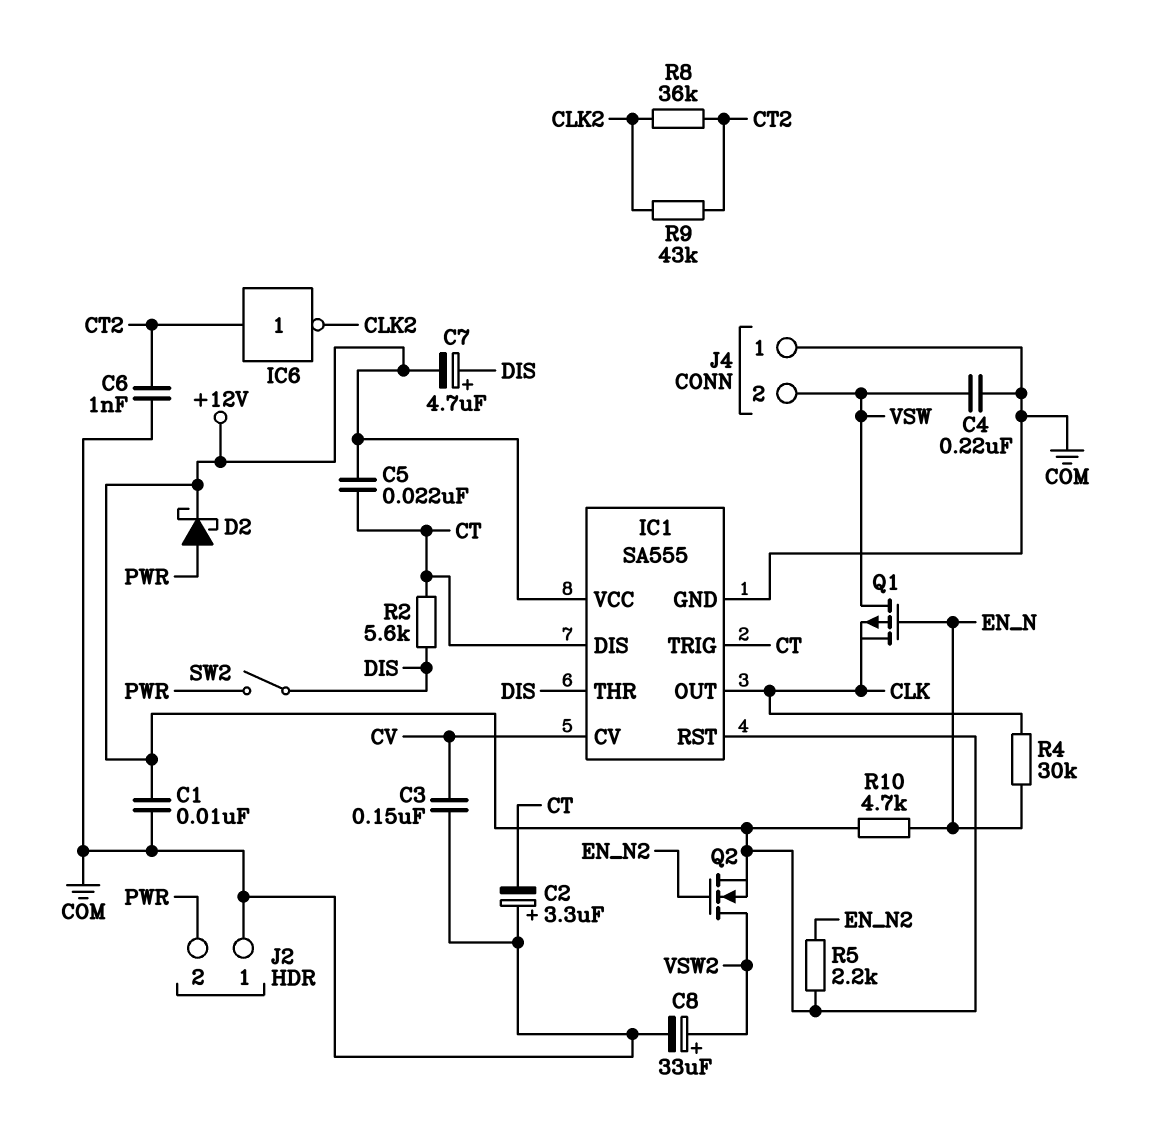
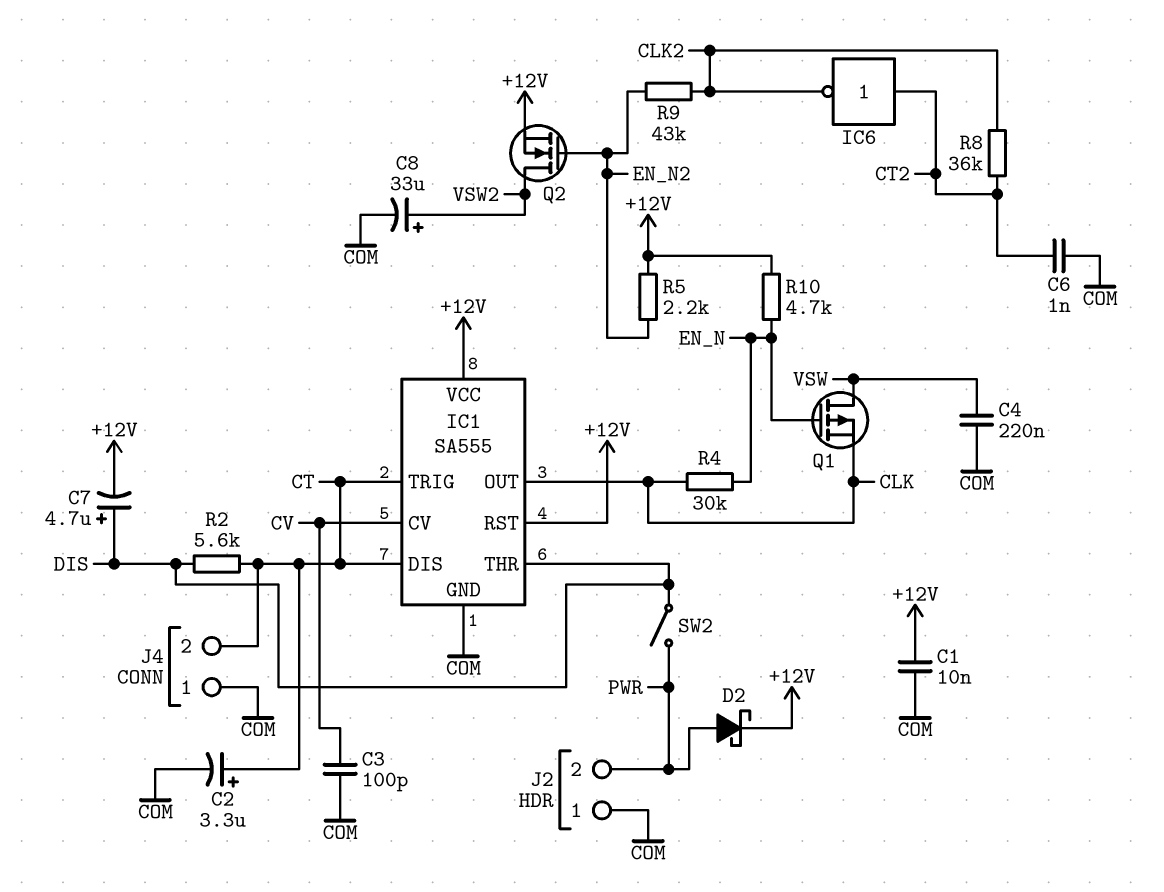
C2: 3.3uF (plus COM, minus CT) -> 3.3uF (plus CT, minus COM)
C3: 150nF (COM, CV) -> 100pF (COM, CV)
C5: 22nF (+12V, CT) -> none
J4 pin 2: VSW -> CT
R9: 43k (CLK2, CT2) -> 43k (CLK2, EN_N2)

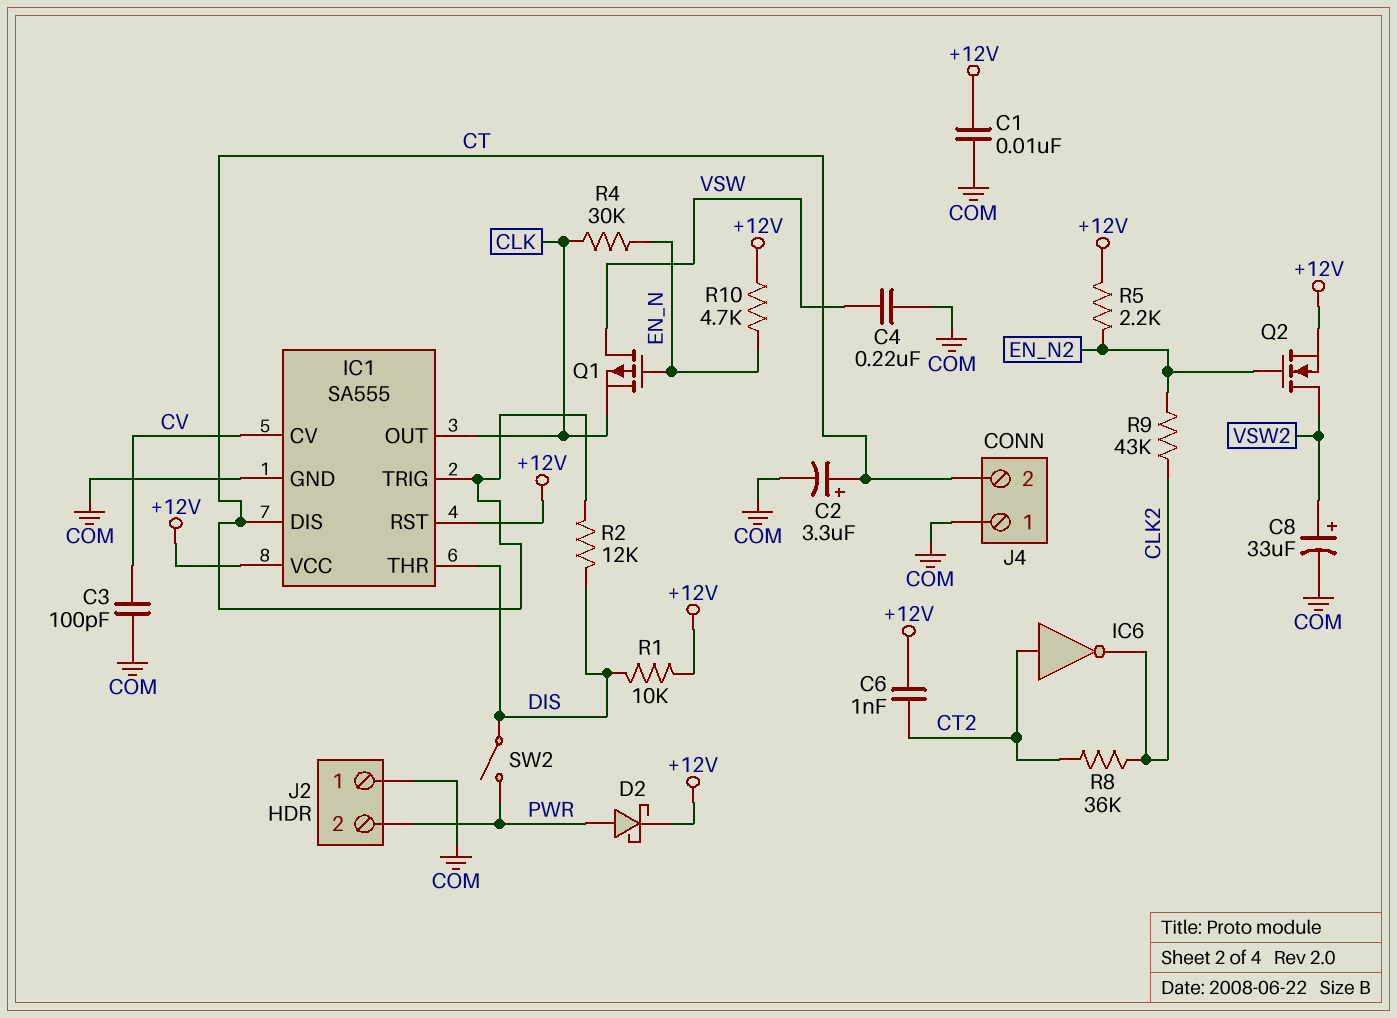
C6: 1nF (COM, CT2) -> 1nF (+12V, CT2)
C7: 4.7uF (plus DIS, minus +12V) -> none
R1: none -> 10k (+12V, DIS)
R2: 5.6k (CT, DIS) -> 12k (CT, DIS)

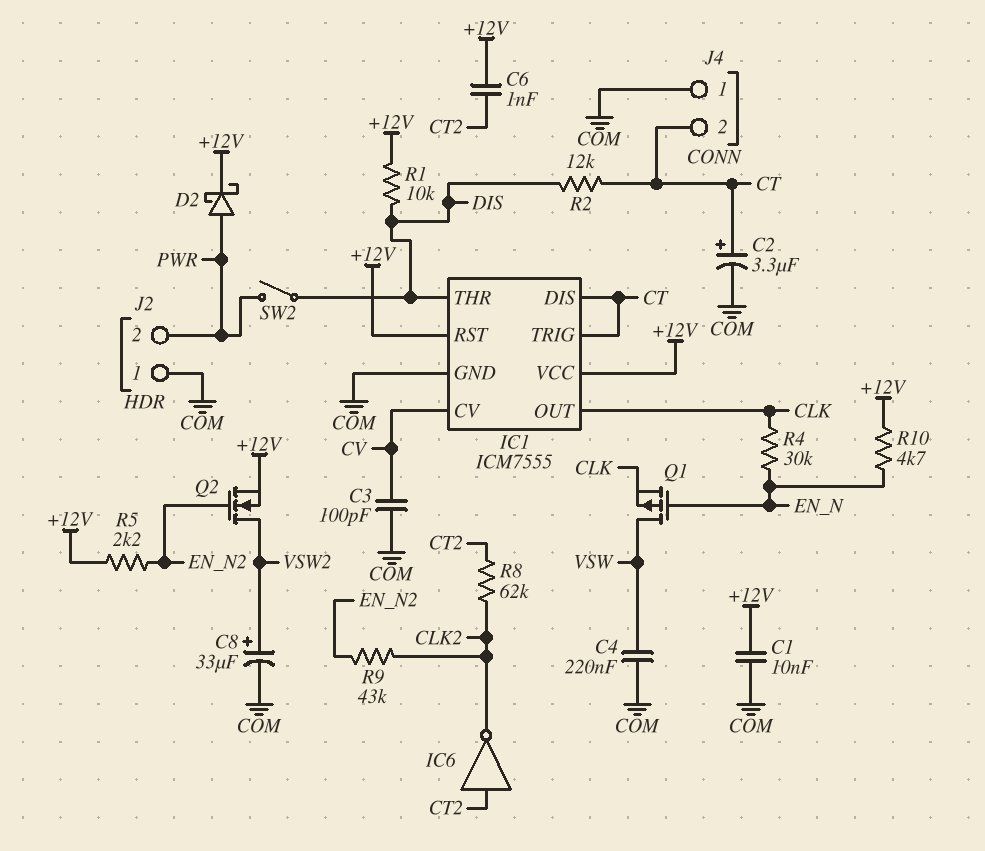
IC1: SA555 -> ICM7555
R8: 36k (CLK2, CT2) -> 62k (CLK2, CT2)

